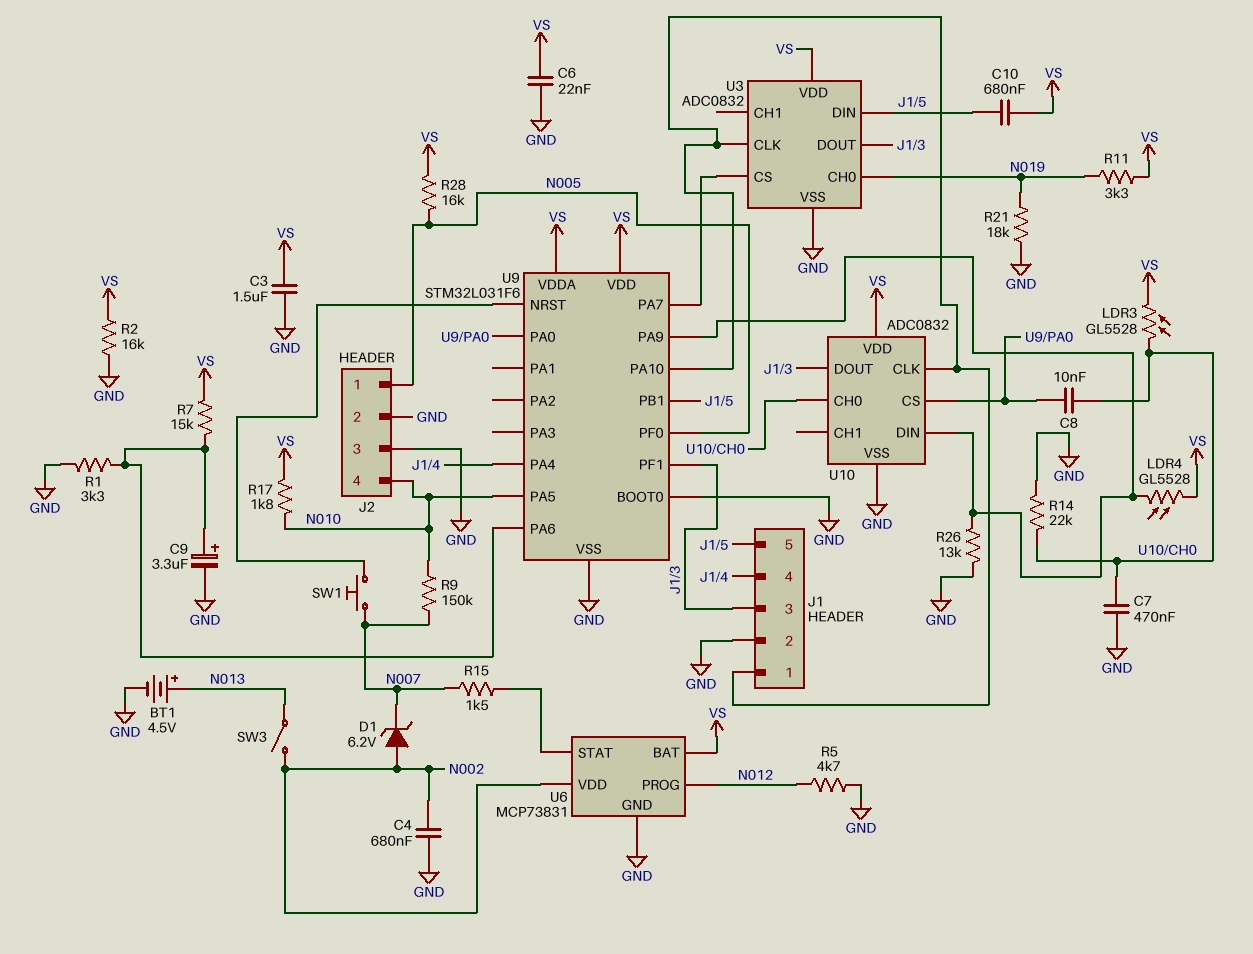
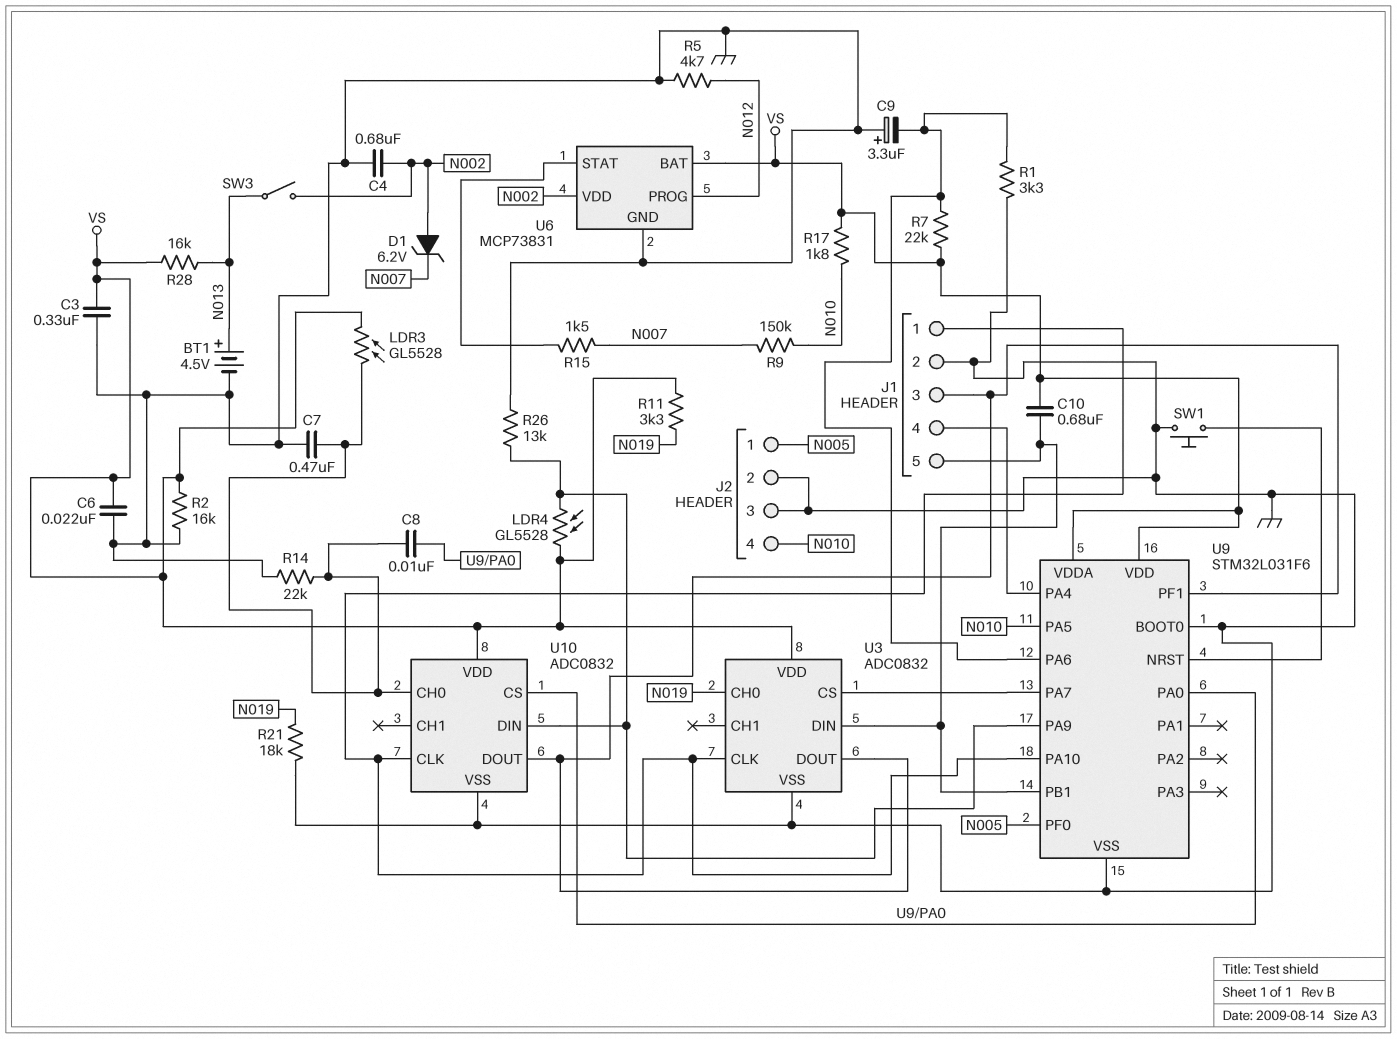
C3: 1.5uF (GND, VS) -> 330nF (GND, VS)
C9: 3.3uF (plus U9/PA6, minus GND) -> 3.3uF (plus GND, minus U9/PA6)
R7: 15k (U9/PA6, VS) -> 22k (U9/PA6, VS)
R28: 16k (N005, VS) -> 16k (N013, VS)
SW1: button (N007, U9/NRST) -> button (GND, U9/NRST)

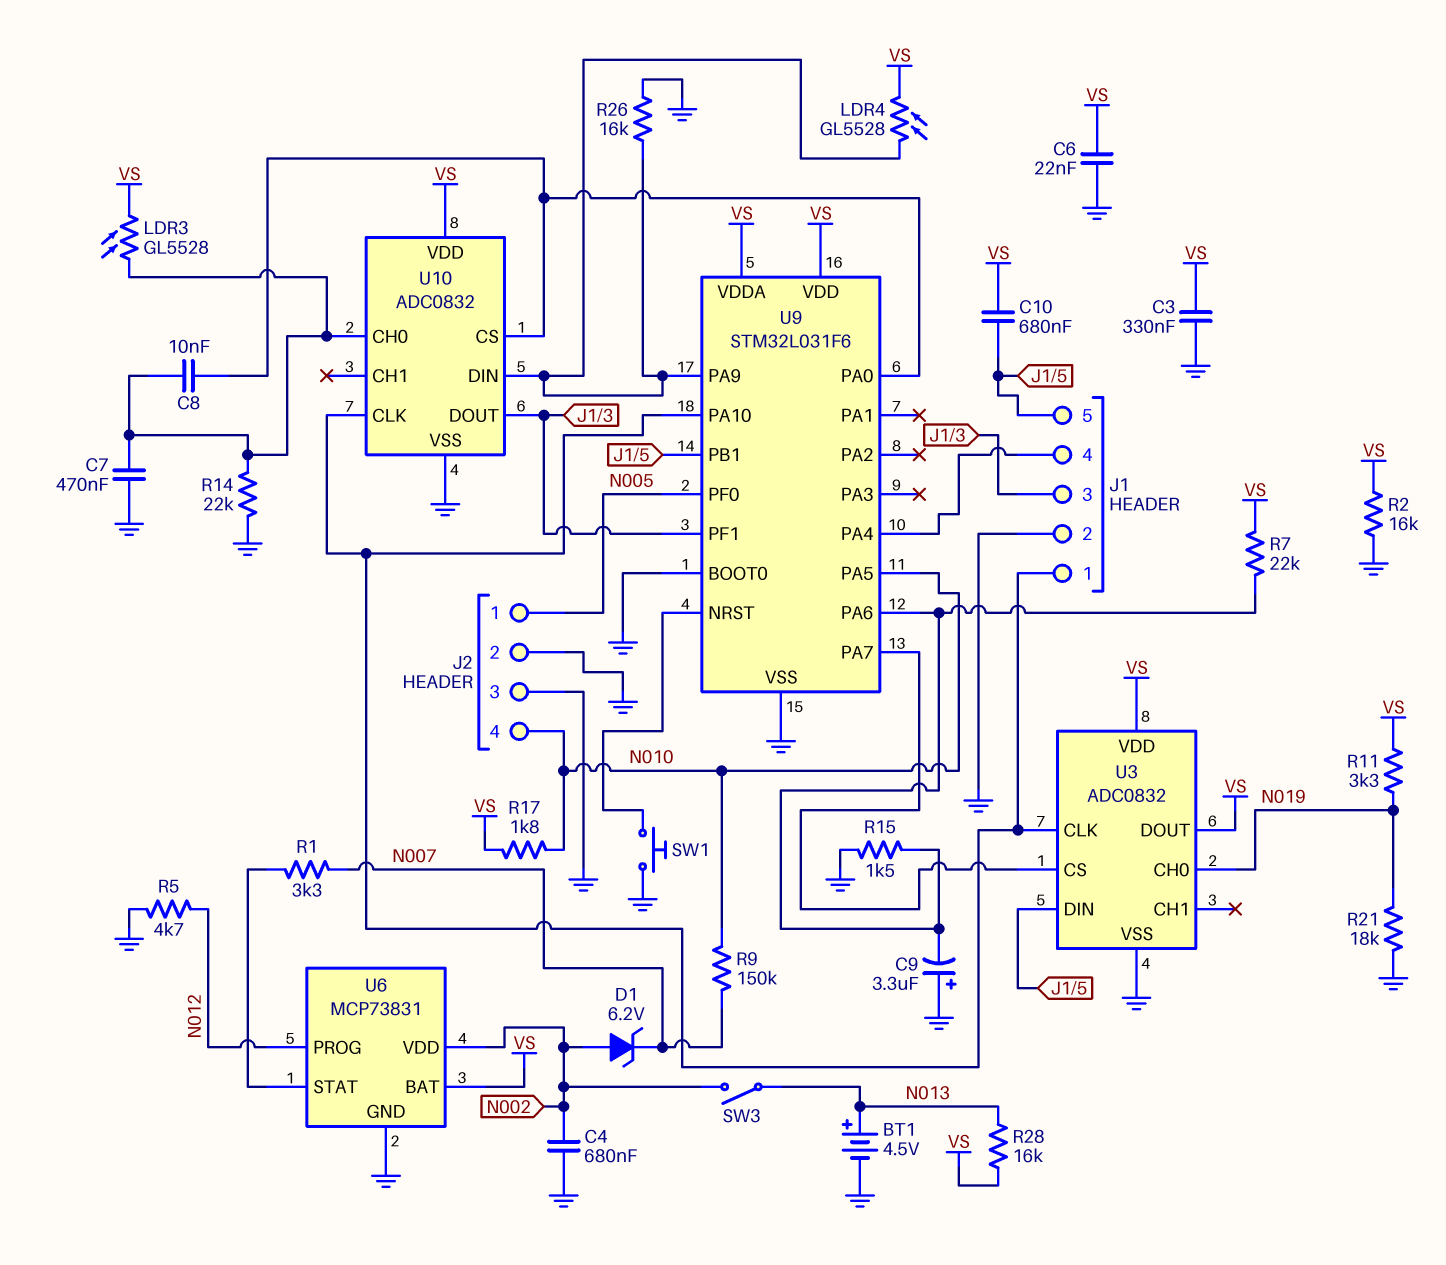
R1: 3.3k (GND, U9/PA6) -> 3.3k (N007, U6/STAT)
R15: 1.5k (N007, U6/STAT) -> 1.5k (GND, U9/PA6)
R26: 13k (GND, U9/PA9) -> 16k (GND, U9/PA9)
U3 pin DOUT: J1/3 -> VS

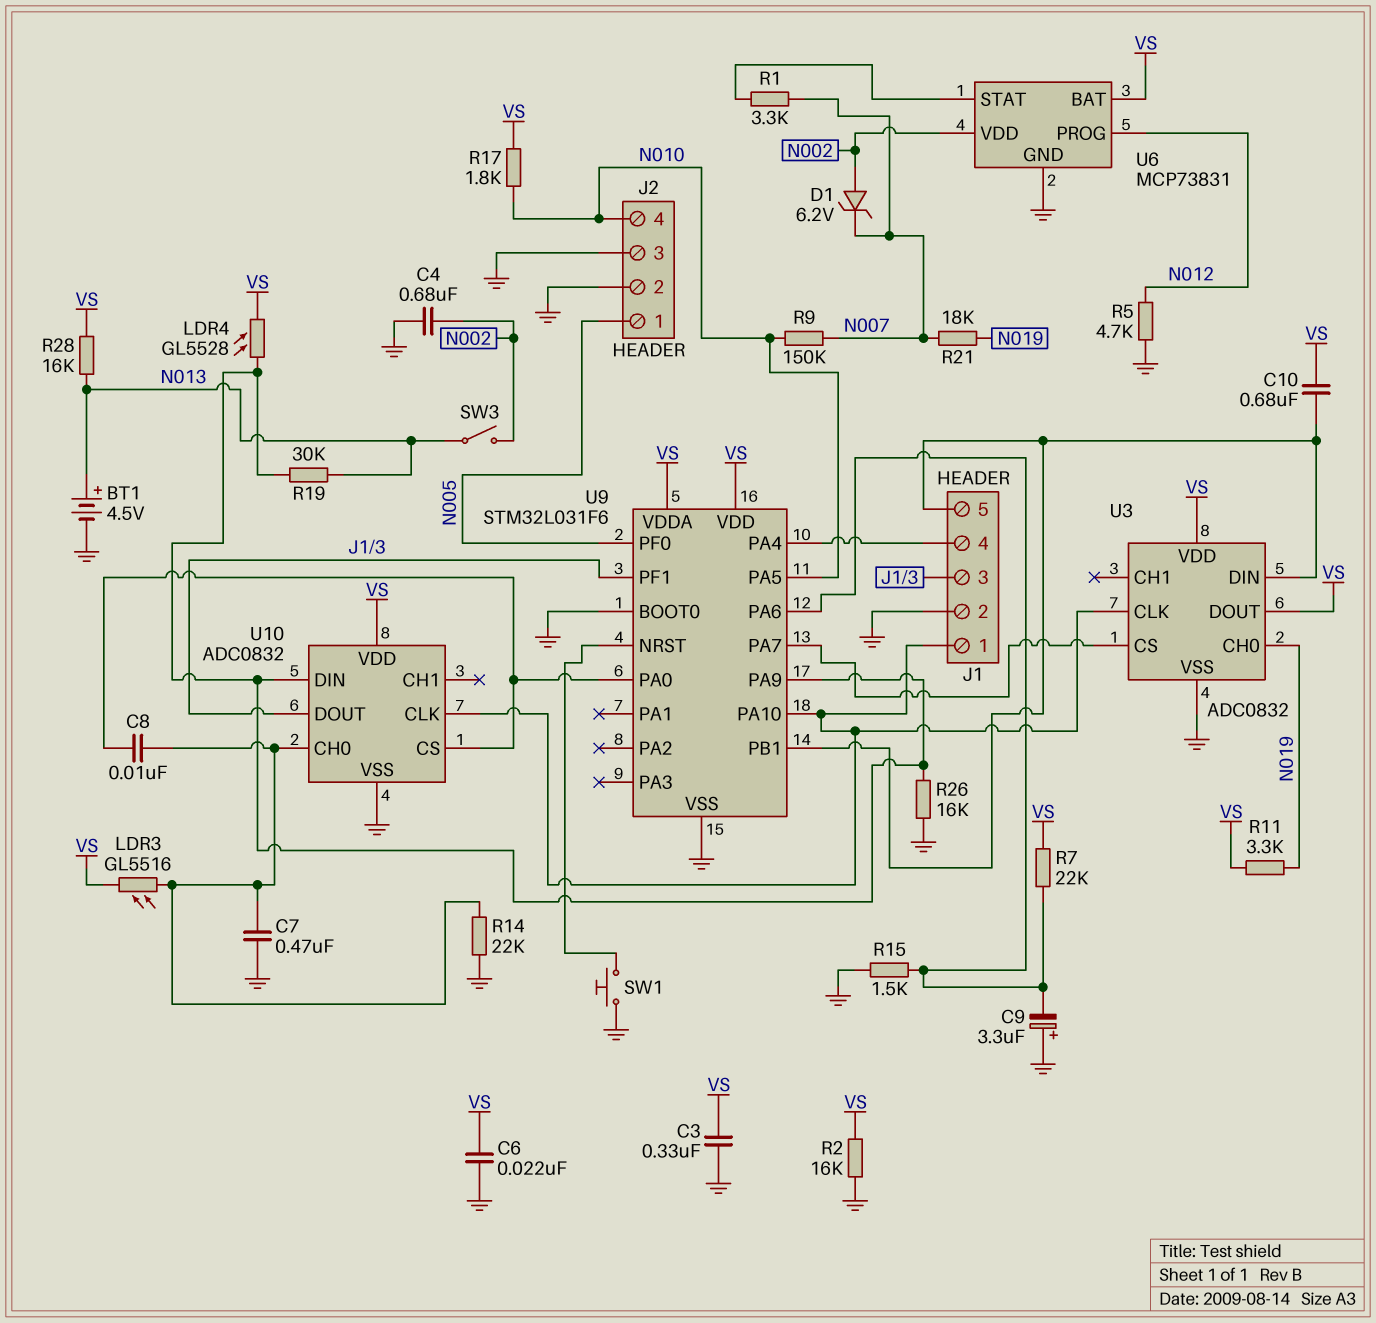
LDR3: GL5528 (U10/CH0, VS) -> GL5516 (U10/CH0, VS)
R19: none -> 30k (N013, U9/PA9)
R21: 18k (GND, N019) -> 18k (N007, N019)

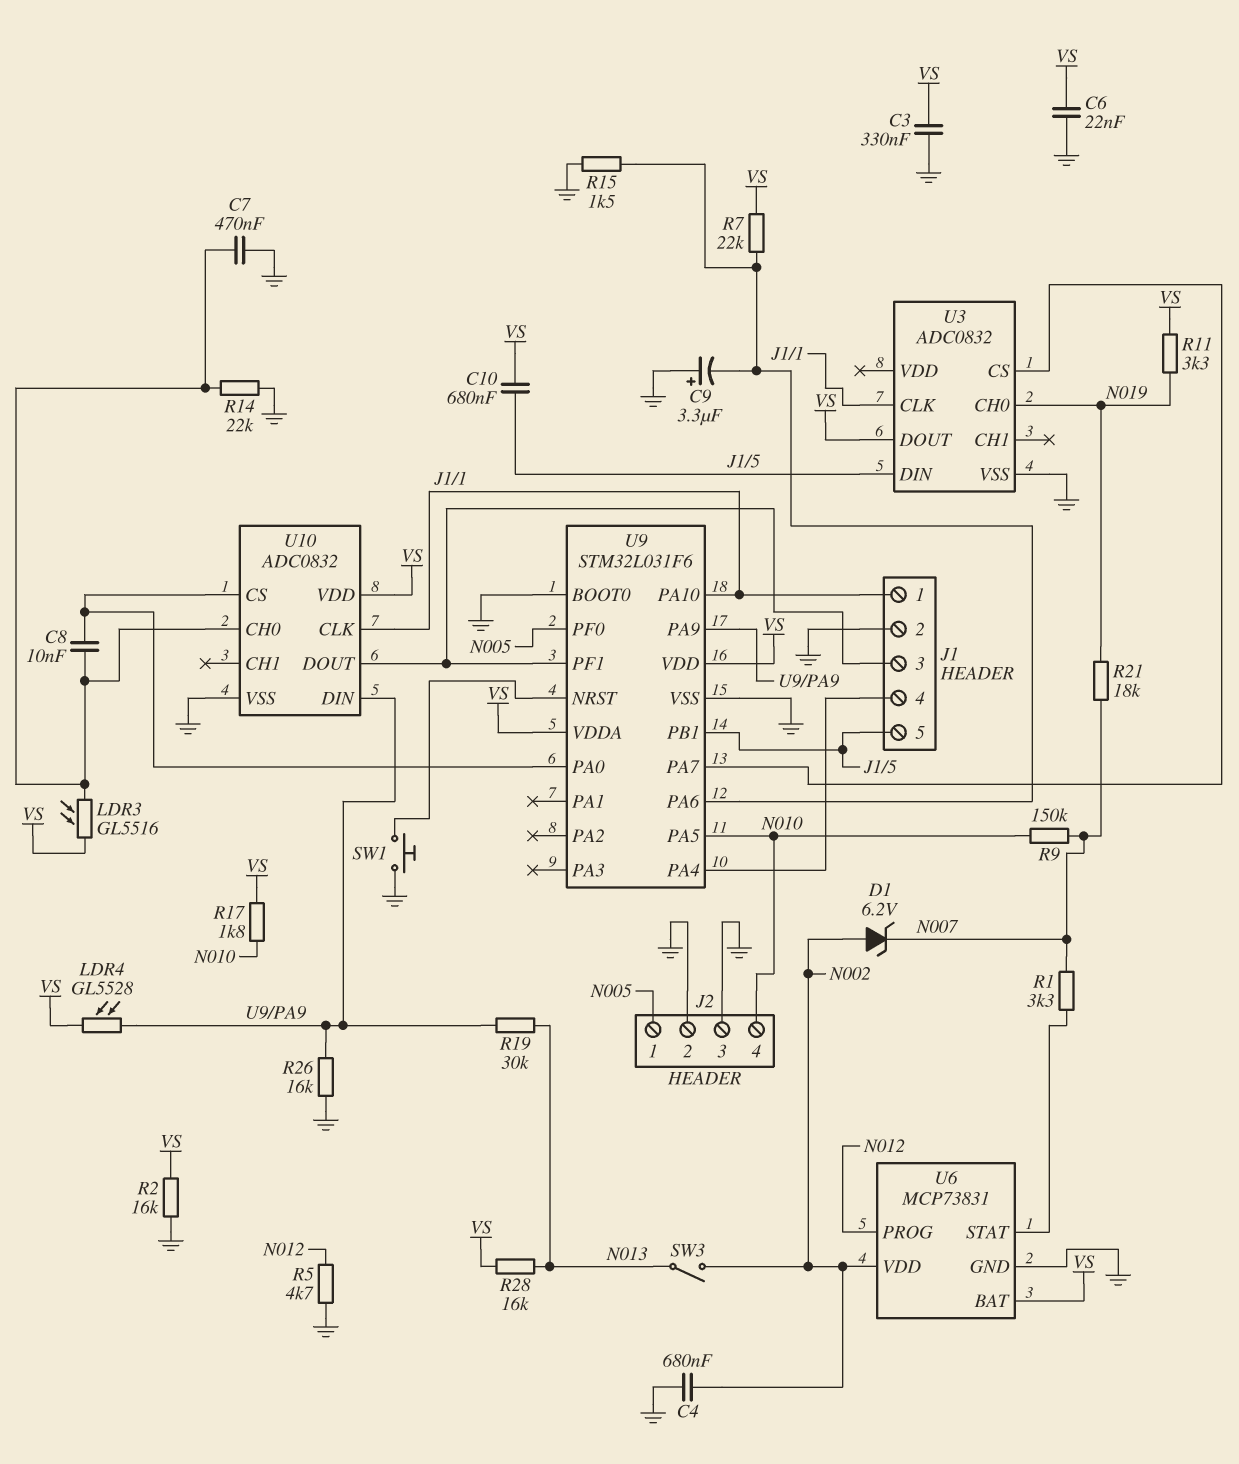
BT1: 4.5V (plus N013, minus GND) -> none
U3 pin VDD: VS -> none

